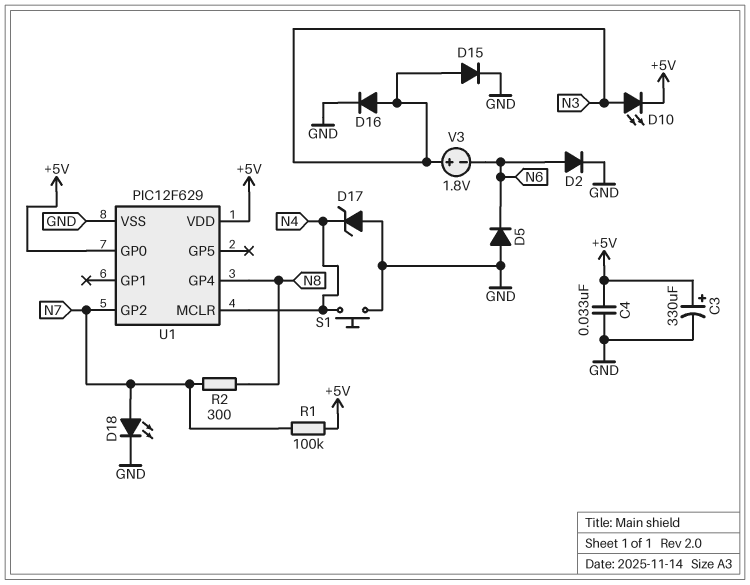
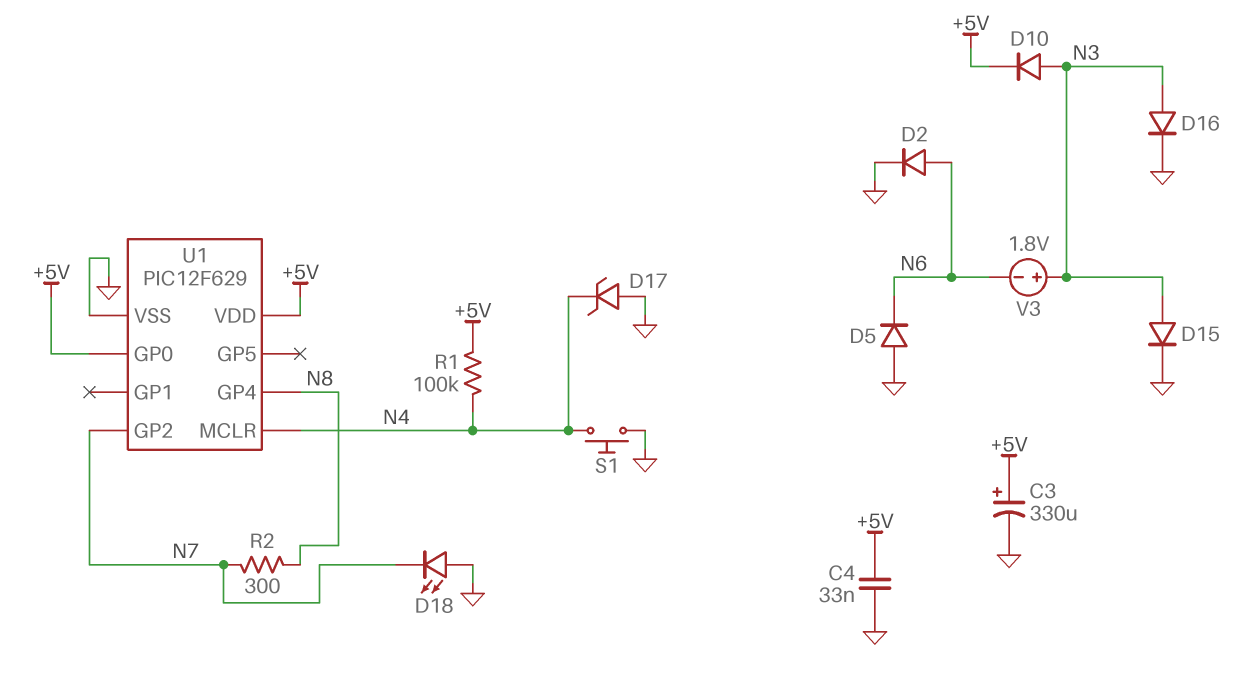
D10: LED (A N3, K +5V) -> diode (A N3, K +5V)
D18: LED (A N7, K GND) -> LED (A GND, K N7)
R1: 100k (+5V, N7) -> 100k (+5V, N4)

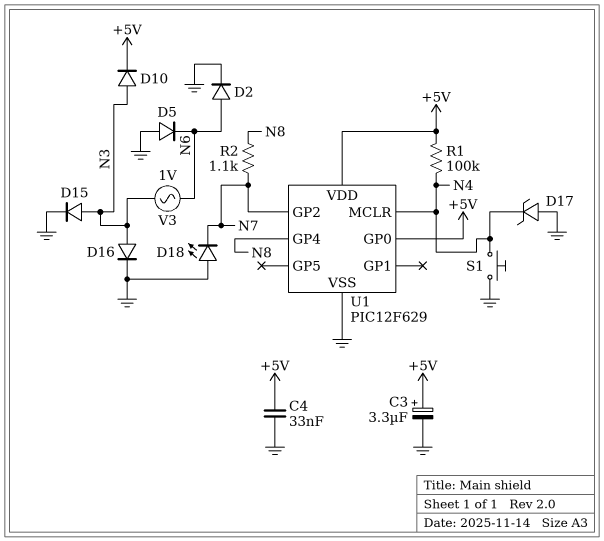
C3: 330uF (plus +5V, minus GND) -> 3.3uF (plus +5V, minus GND)
R2: 300 (N7, N8) -> 1.1k (N7, N8)
V3: 1.8V (plus N3, minus N6) -> AC 1V (N3, N6)

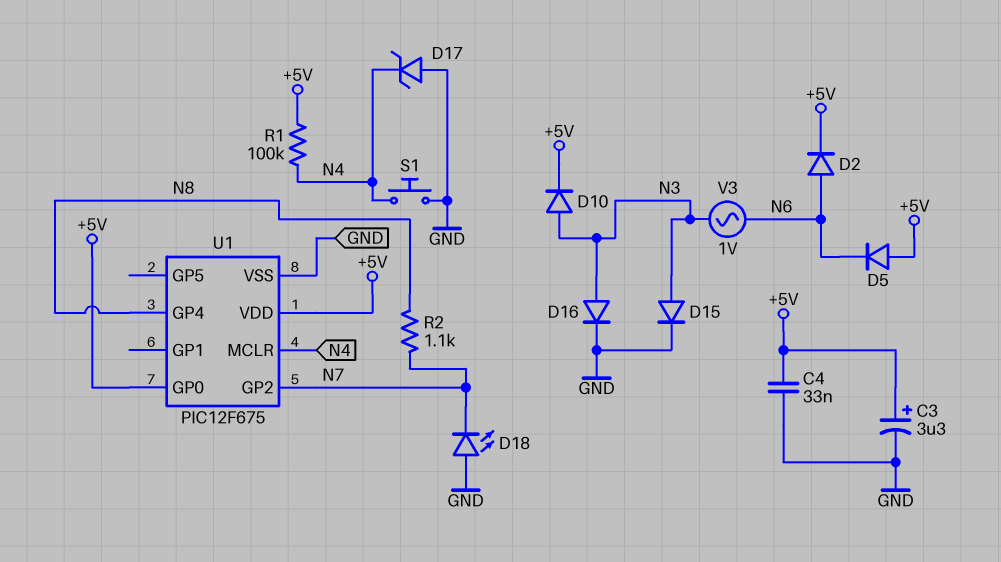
D2: diode (A N6, K GND) -> diode (A N6, K +5V)
D5: diode (A GND, K N6) -> diode (A +5V, K N6)
U1: PIC12F629 -> PIC12F675

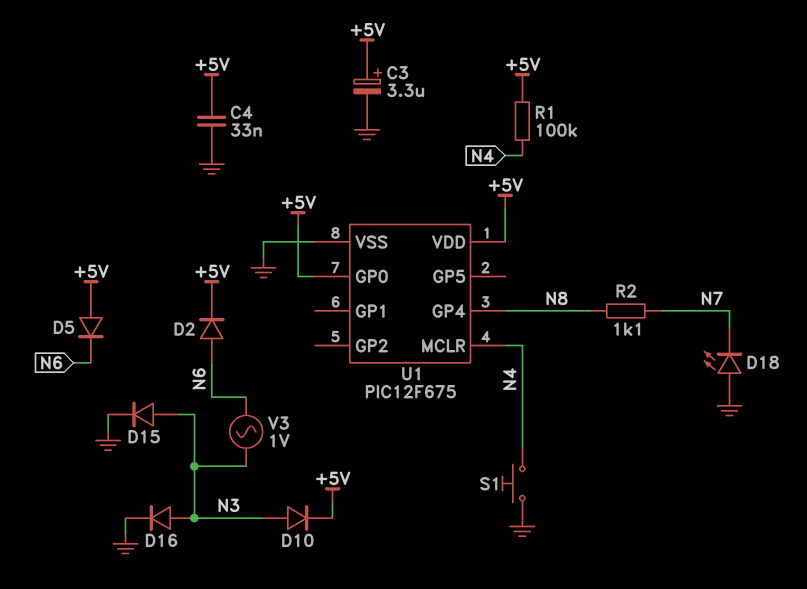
D17: zener (A GND, K N4) -> none
U1 pin GP2: N7 -> none

